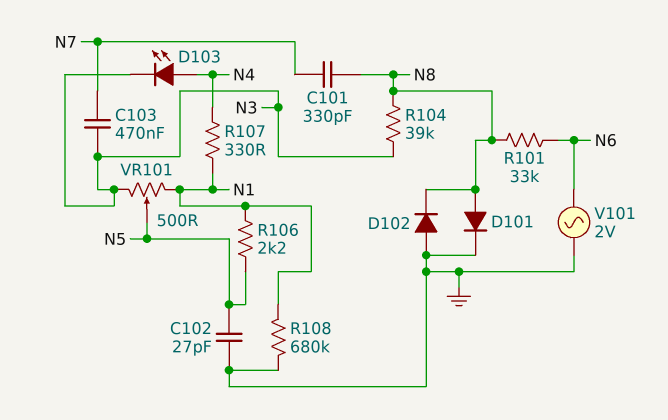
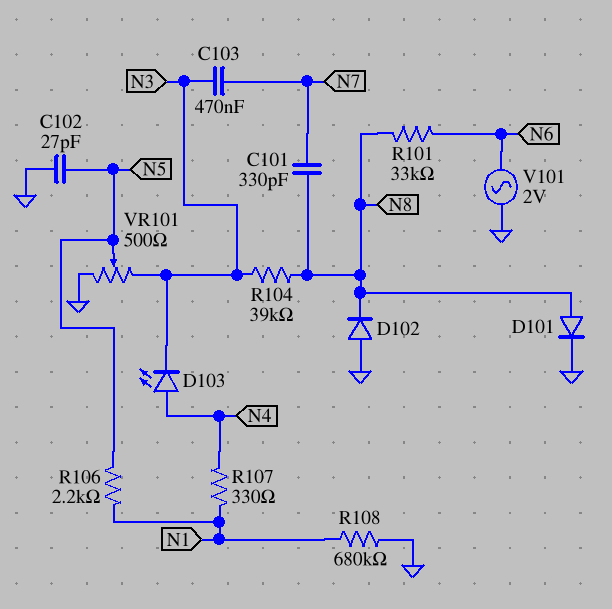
VR101: 500 (N1, N3, wiper N5) -> 500 (GND, N3, wiper N5)

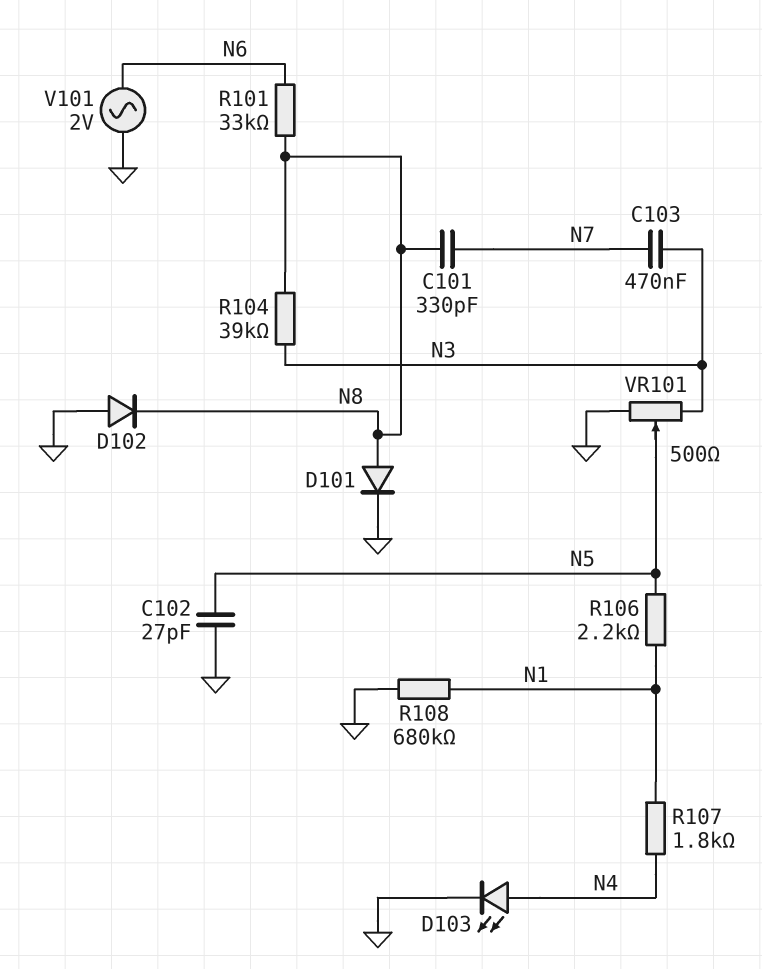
D103: LED (A N4, K N3) -> LED (A N4, K GND)
R107: 330 (N1, N4) -> 1.8k (N1, N4)

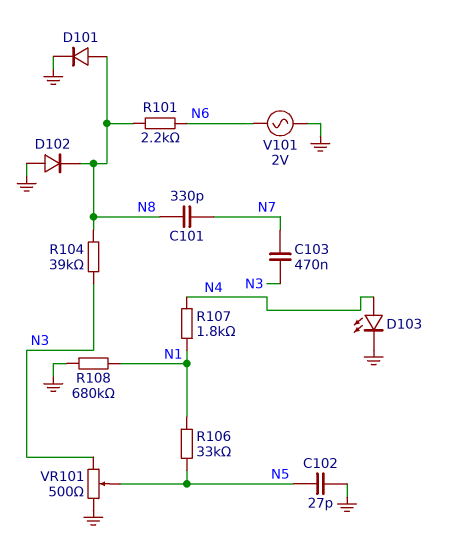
R101: 33k (N6, N8) -> 2.2k (N6, N8)
R106: 2.2k (N1, N5) -> 33k (N1, N5)

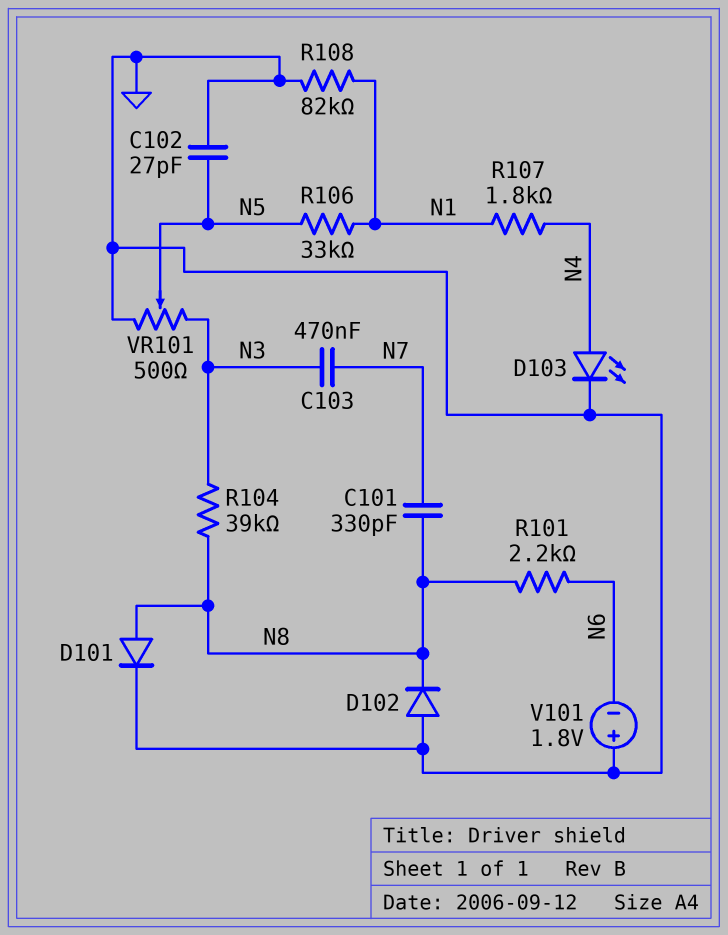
R108: 680k (GND, N1) -> 82k (GND, N1)
V101: AC 2V (GND, N6) -> 1.8V (plus GND, minus N6)

